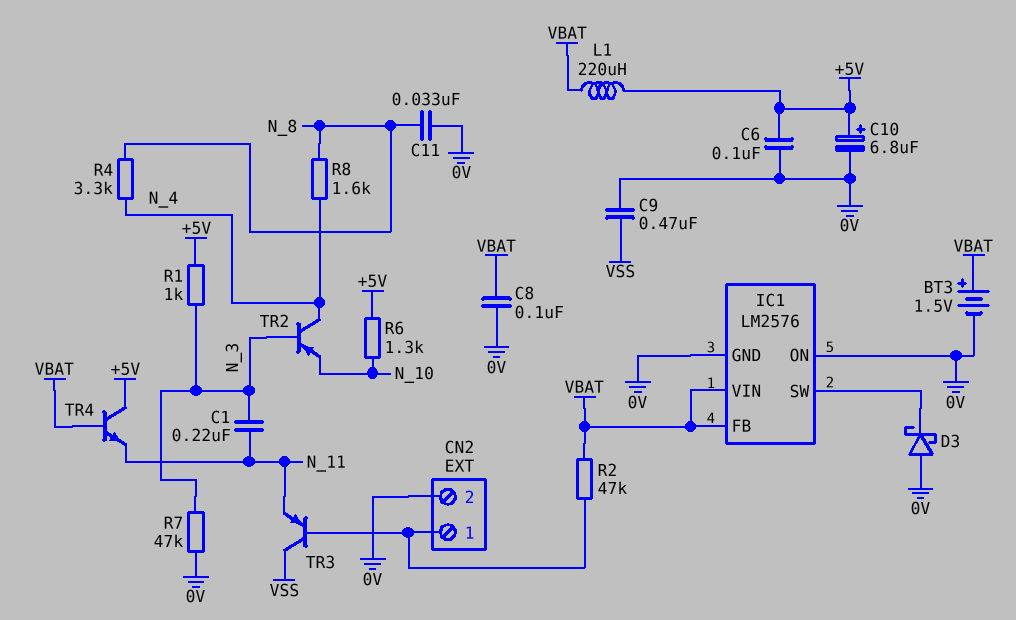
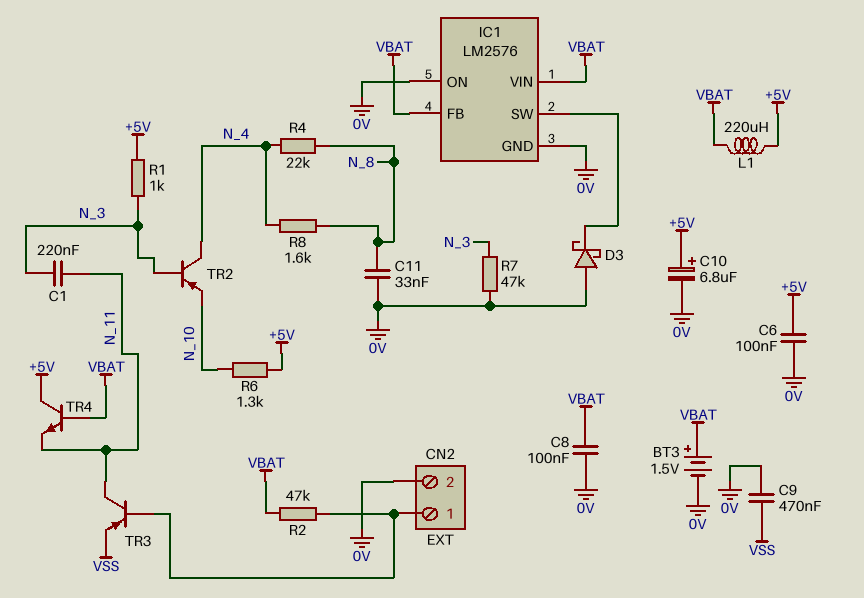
R4: 3.3k (N_4, N_8) -> 22k (N_4, N_8)
TR3: PNP (B CN2/1, C VSS, E N_11) -> PNP (B CN2/1, C N_11, E VSS)

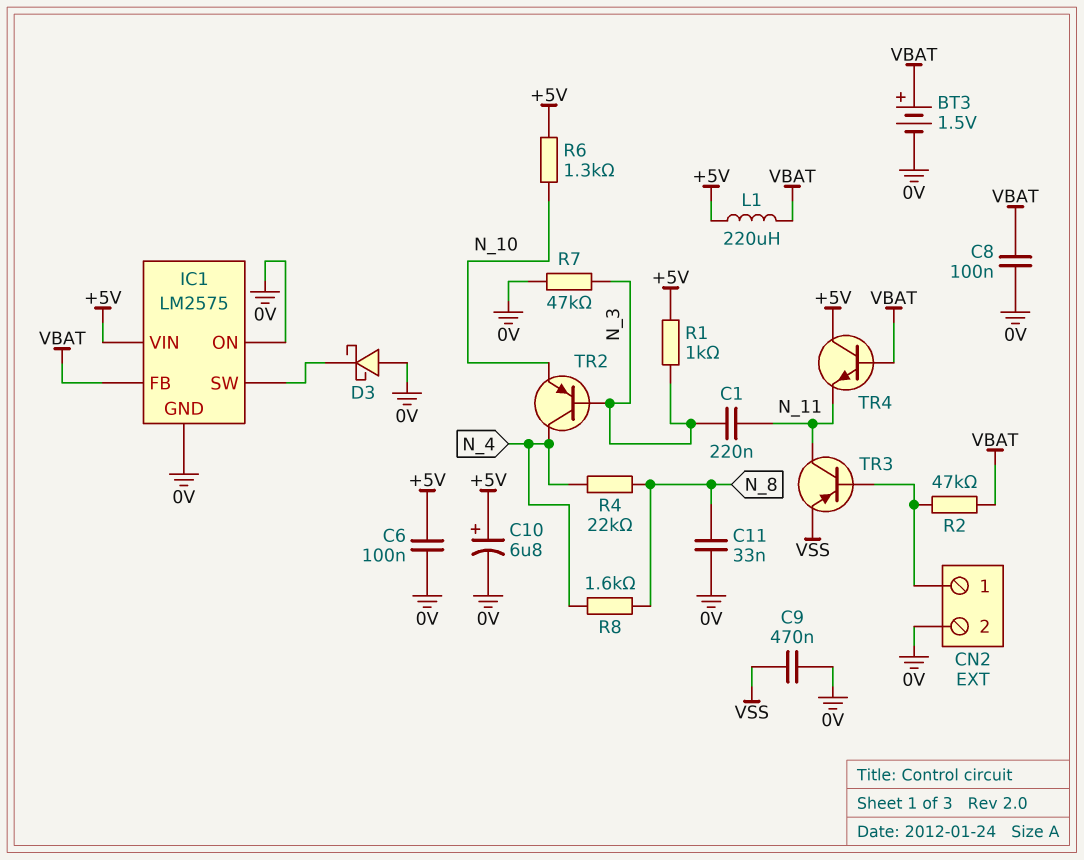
IC1: LM2576 -> LM2575
IC1 pin VIN: VBAT -> +5V

